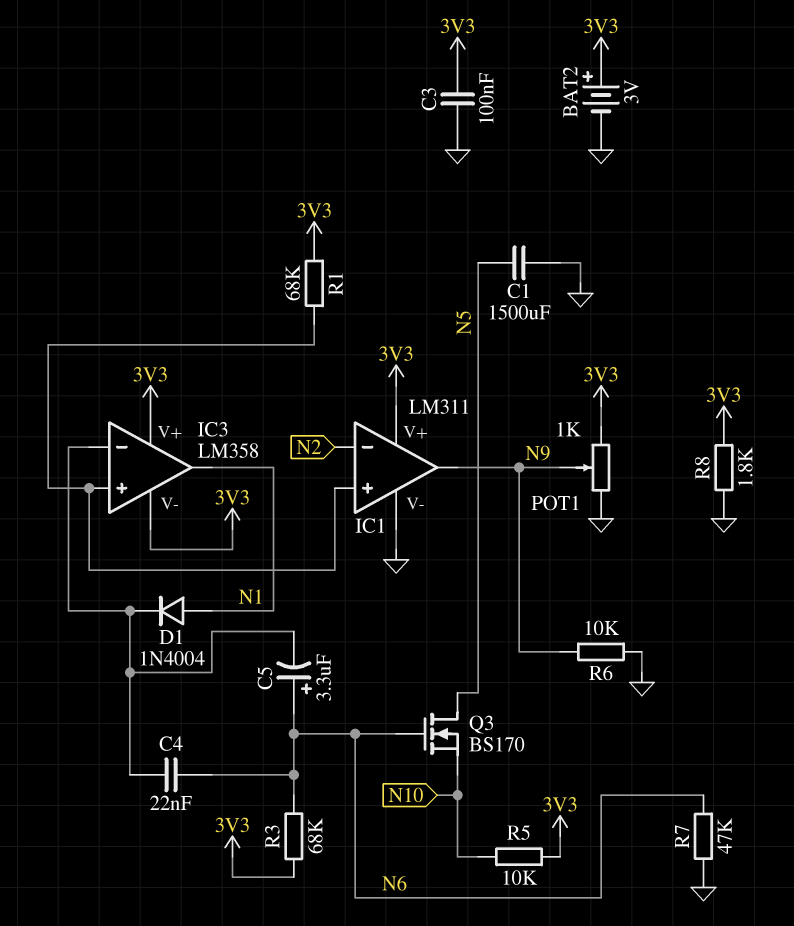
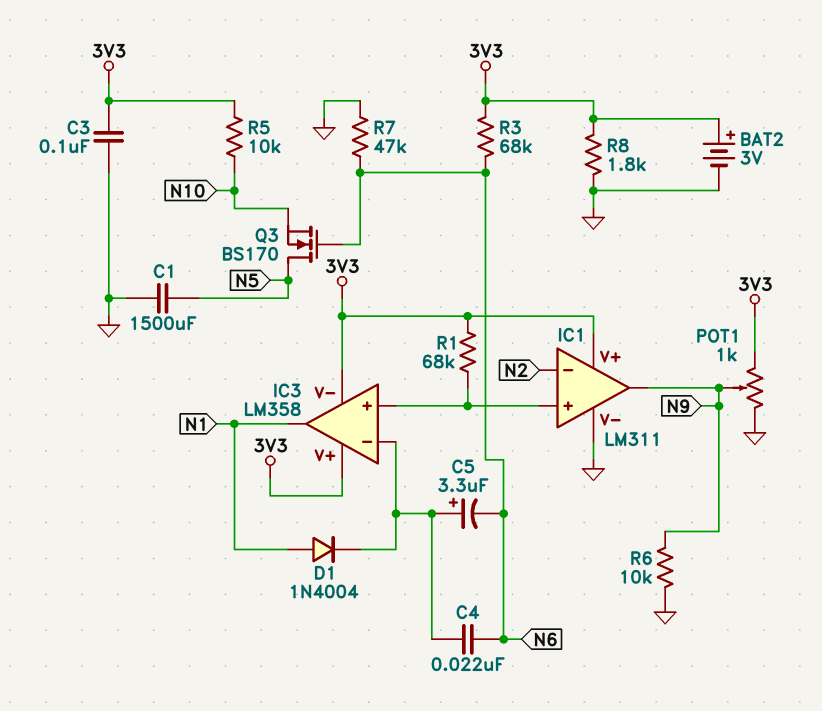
C5: 3.3uF (plus N6, minus IC3/in-) -> 3.3uF (plus IC3/in-, minus N6)

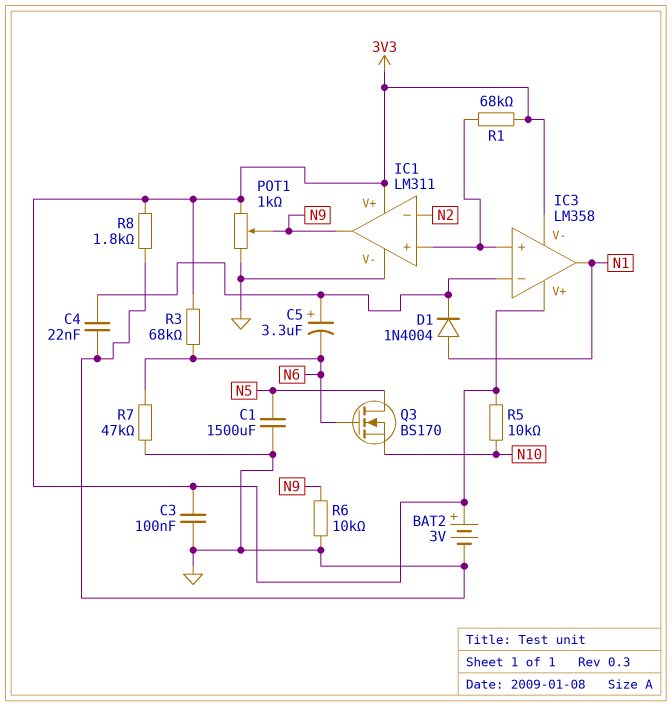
C4: 22nF (IC3/in-, N6) -> 22nF (GND, IC3/in-)

